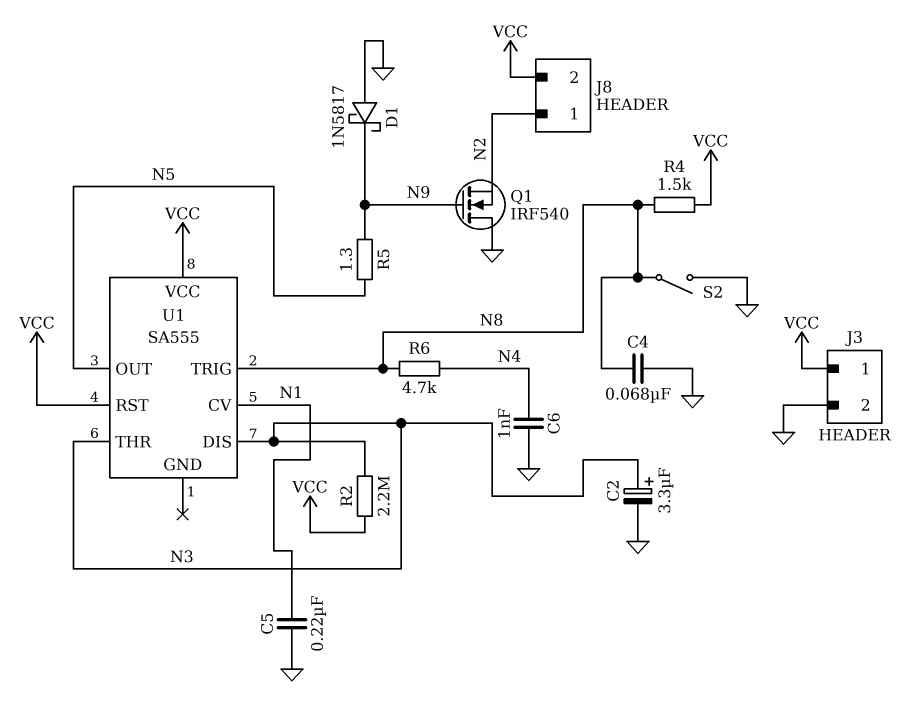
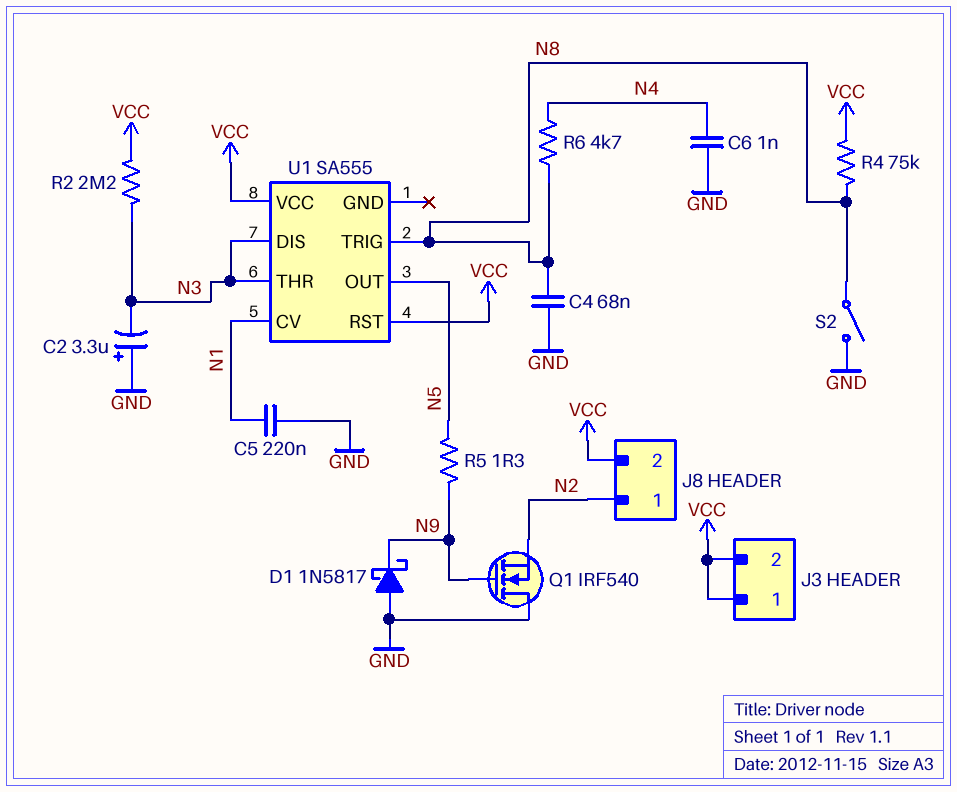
C2: 3.3uF (plus N3, minus GND) -> 3.3uF (plus GND, minus N3)
J3 pin 2: GND -> VCC
R4: 1.5k (N8, VCC) -> 75k (N8, VCC)

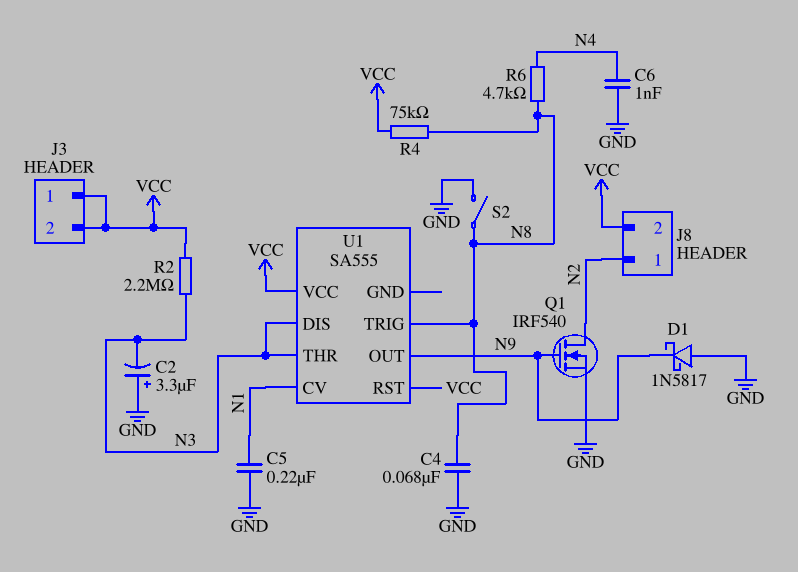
Q1: NMOS IRF540 (G N9, D GND, S N2) -> NMOS IRF540 (G N9, D N2, S GND)
R5: 1.3 (N5, N9) -> none
U1 pin OUT: N5 -> N9

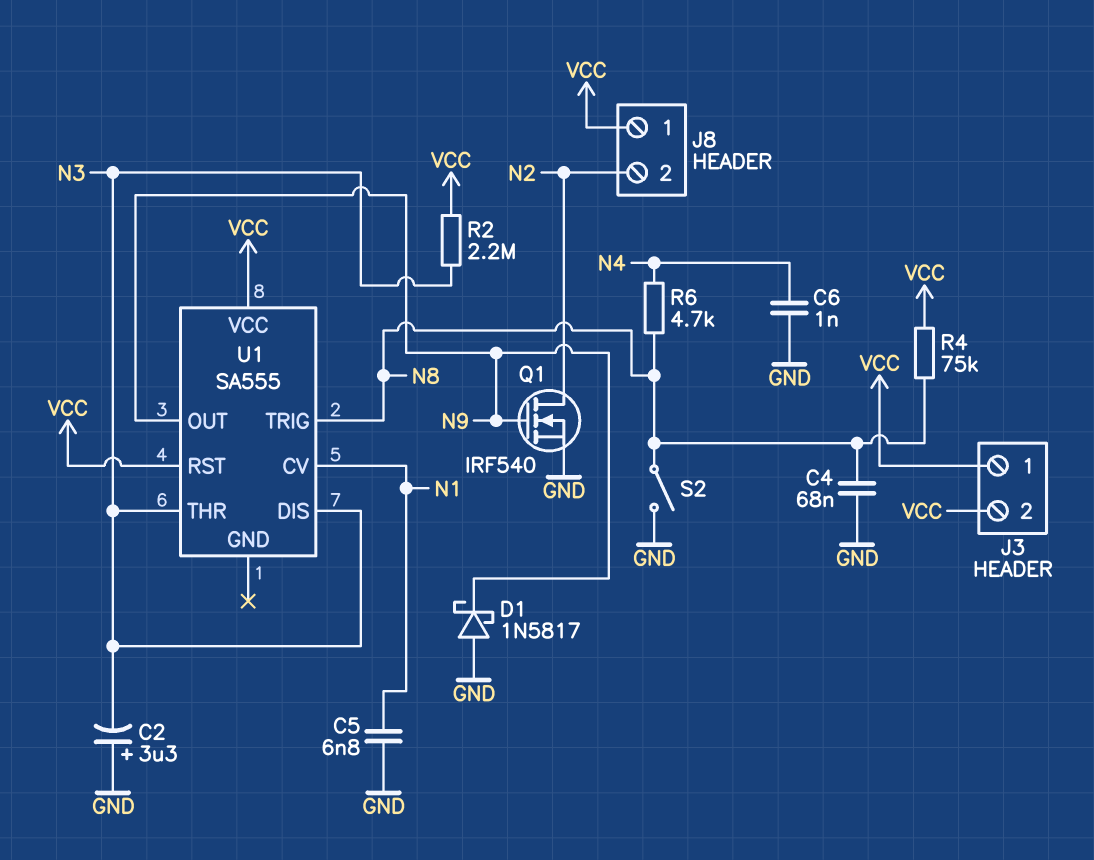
C5: 220nF (GND, N1) -> 6.8nF (GND, N1)
J8 pin 1: N2 -> VCC
J8 pin 2: VCC -> N2

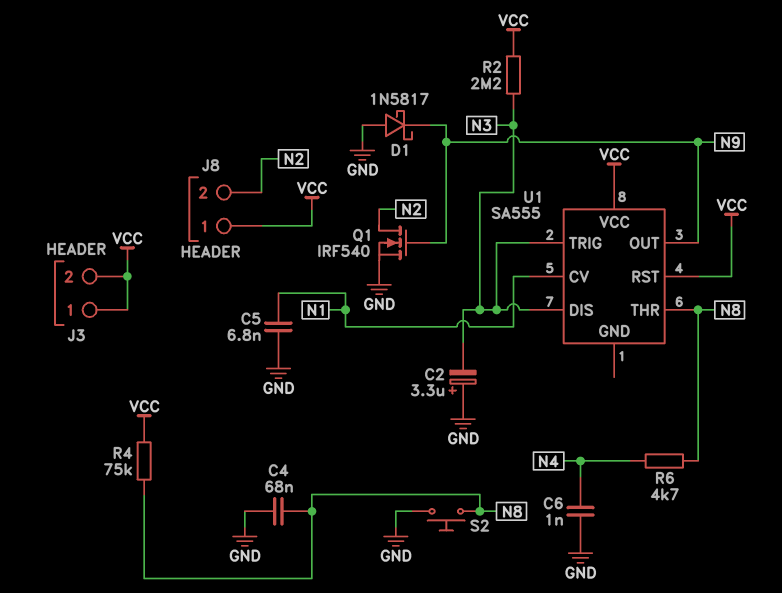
S2: switch (GND, N8) -> button (GND, N8)
U1 pin THR: N3 -> N8
U1 pin TRIG: N8 -> N3

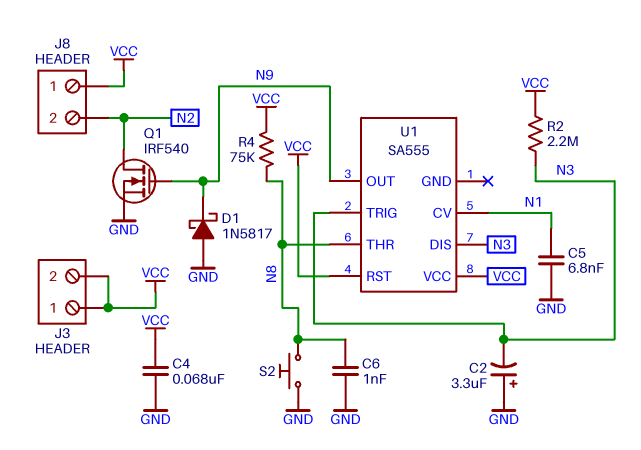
C4: 68nF (GND, N8) -> 68nF (GND, VCC)
C6: 1nF (GND, N4) -> 1nF (GND, N8)
R6: 4.7k (N4, N8) -> none

